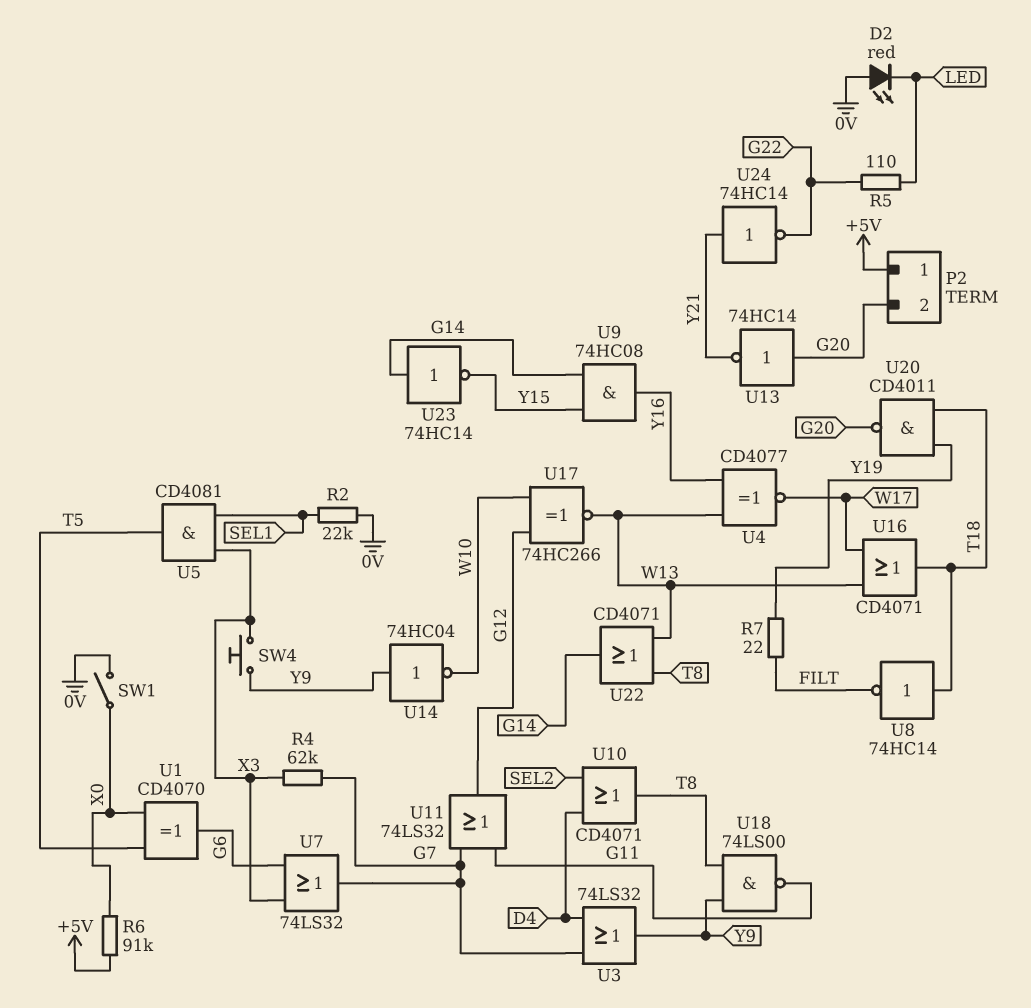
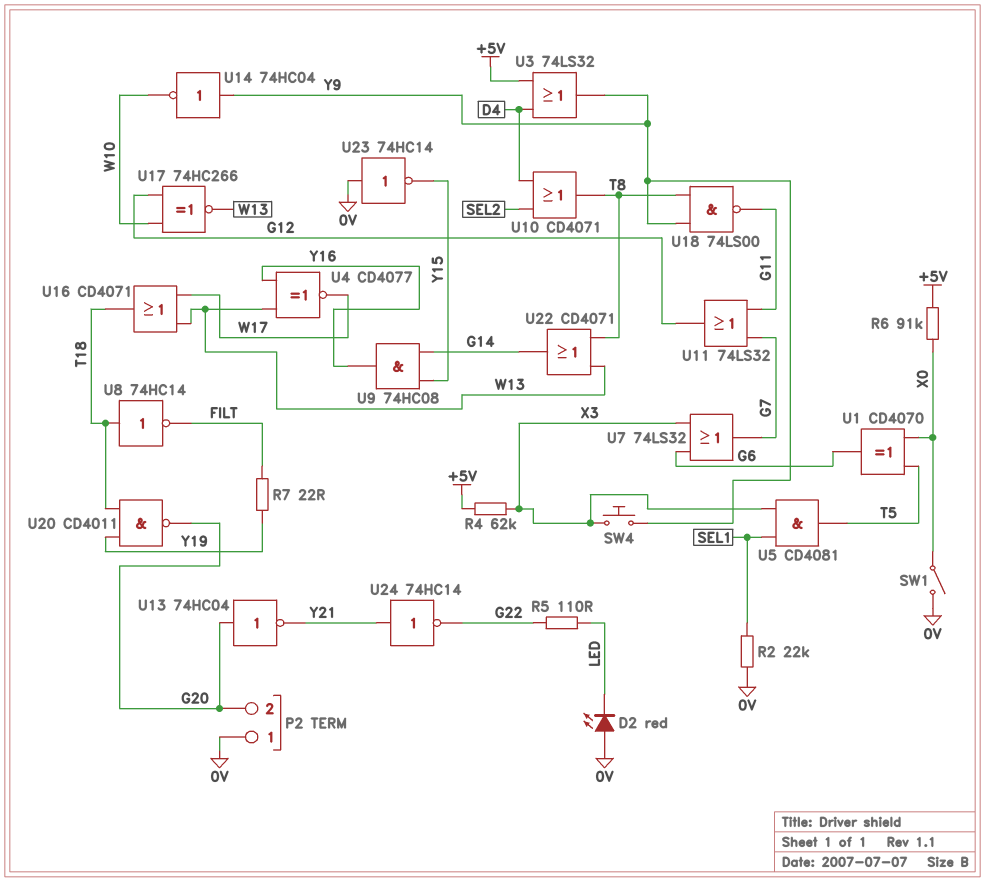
P2 pin 1: +5V -> 0V
R4: 62k (G7, X3) -> 62k (+5V, X3)
U3: OR 74LS32 (in D4, in G7, out Y9) -> OR 74LS32 (in +5V, in D4, out Y9)
U13: NOT 74HC14 (in G20, out Y21) -> NOT 74HC04 (in G20, out Y21)
U23: NOT 74HC14 (in G14, out Y15) -> NOT 74HC14 (in 0V, out Y15)

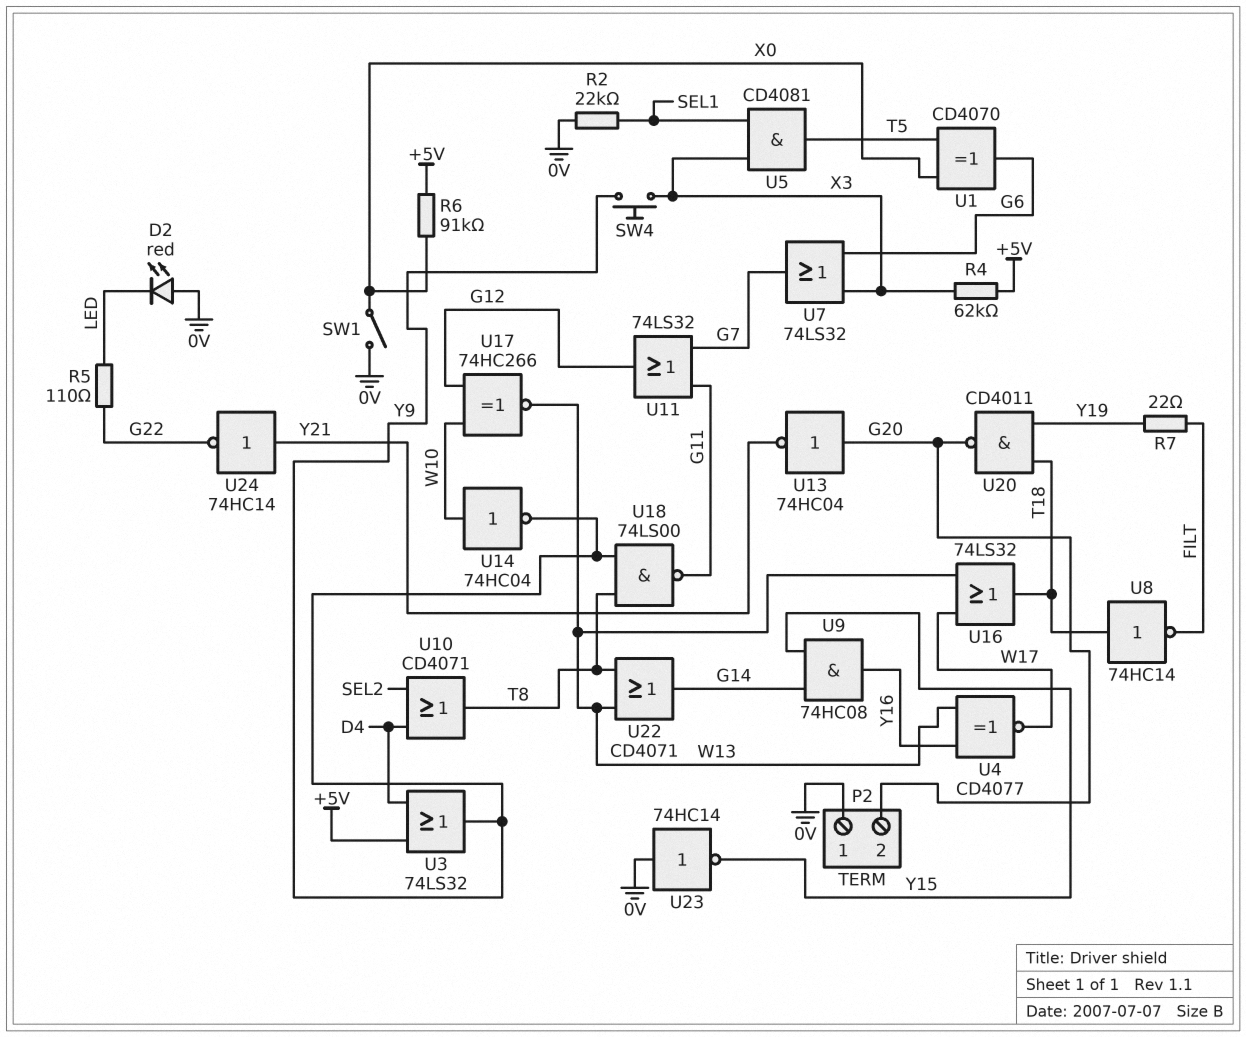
U14: NOT 74HC04 (in Y9, out W10) -> NOT 74HC04 (in W10, out Y9)
U16: OR CD4071 (in W13, in W17, out T18) -> OR 74LS32 (in W13, in W17, out T18)

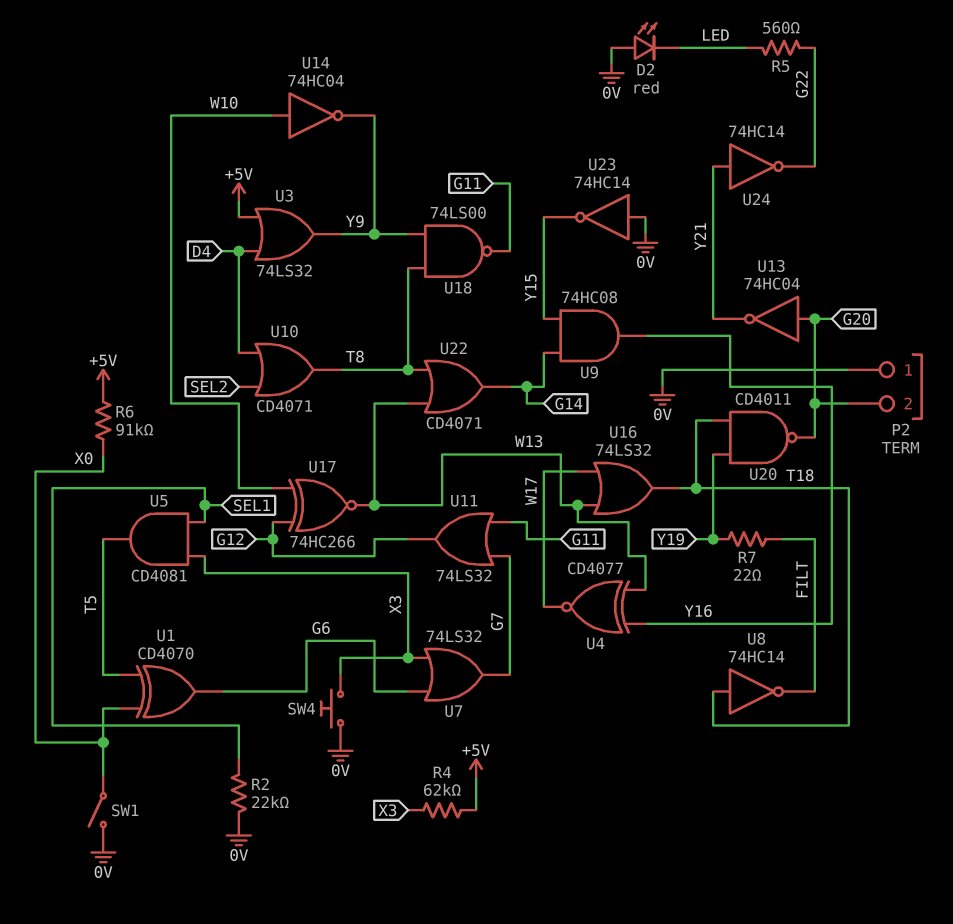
R5: 110 (G22, LED) -> 560 (G22, LED)
SW4: button (X3, Y9) -> button (0V, X3)

